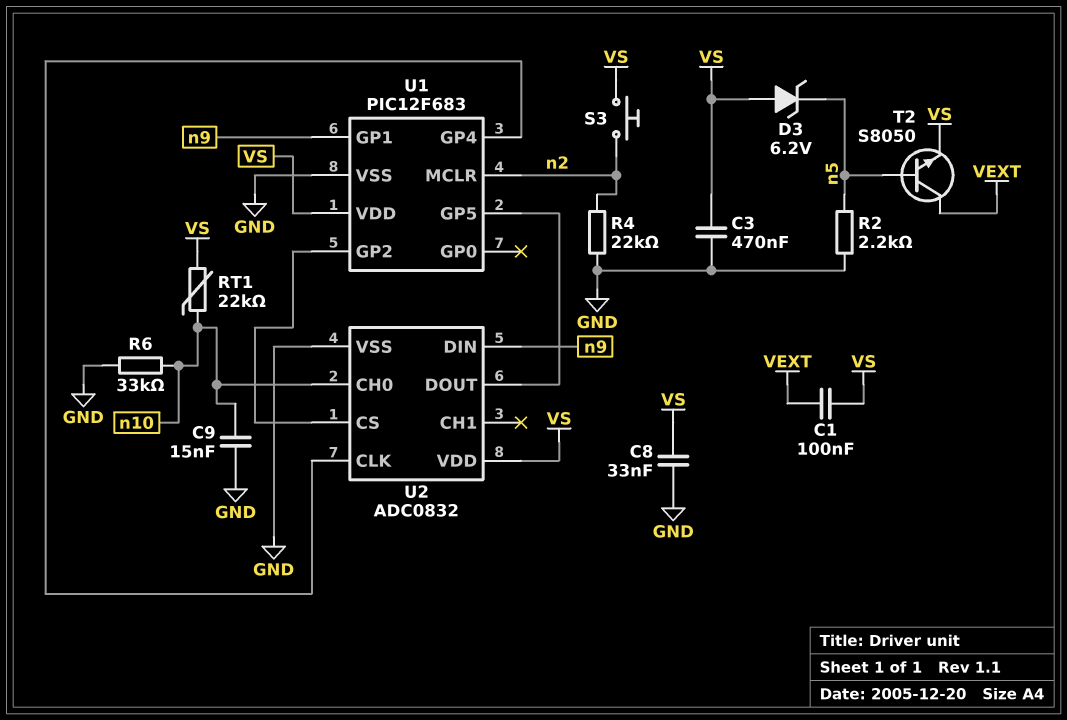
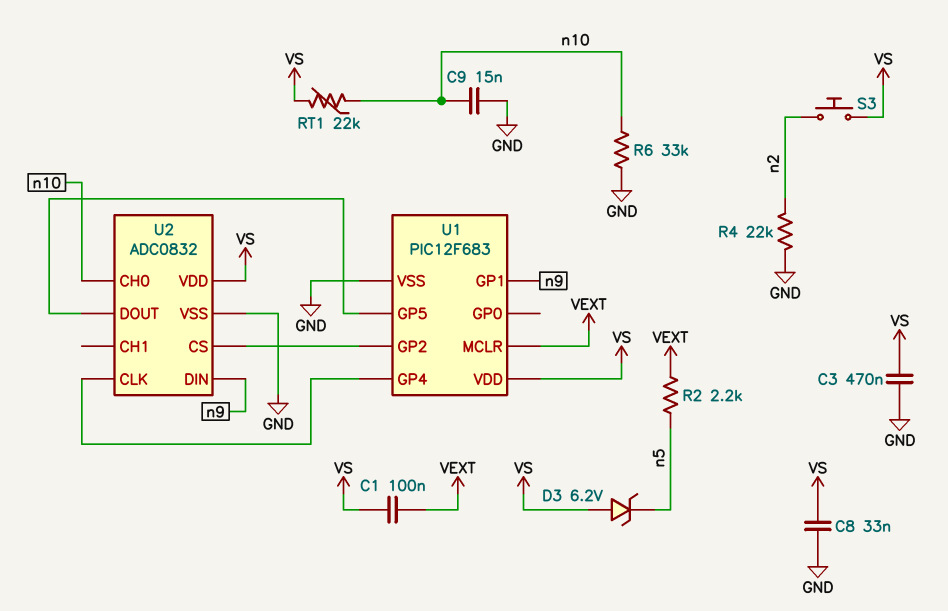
R2: 2.2k (GND, n5) -> 2.2k (VEXT, n5)
T2: NPN S8050 (B n5, C VEXT, E VS) -> none
U1 pin MCLR: n2 -> VEXT

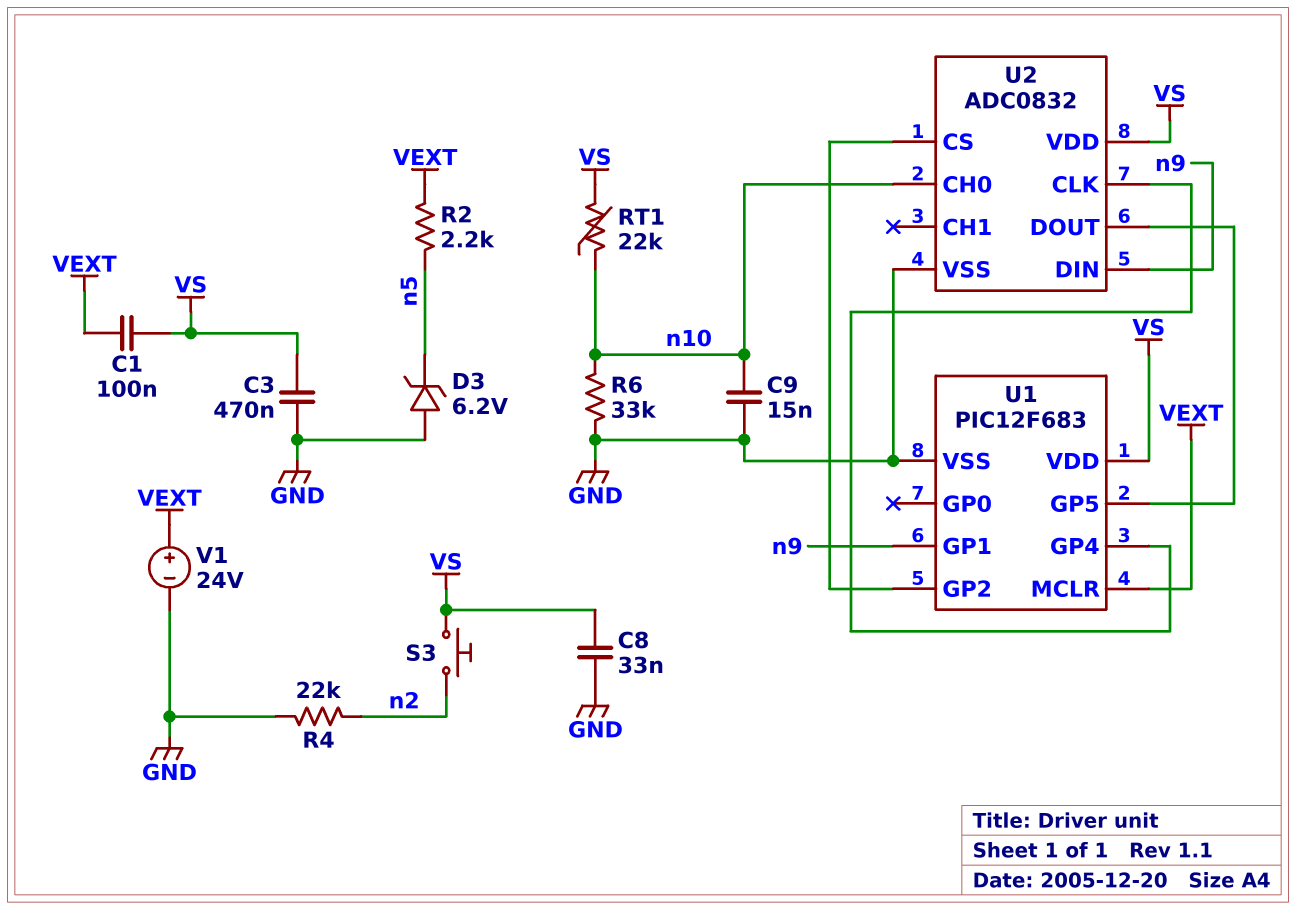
D3: zener 6.2V (A VS, K n5) -> zener 6.2V (A GND, K n5)
V1: none -> 24V (plus VEXT, minus GND)

